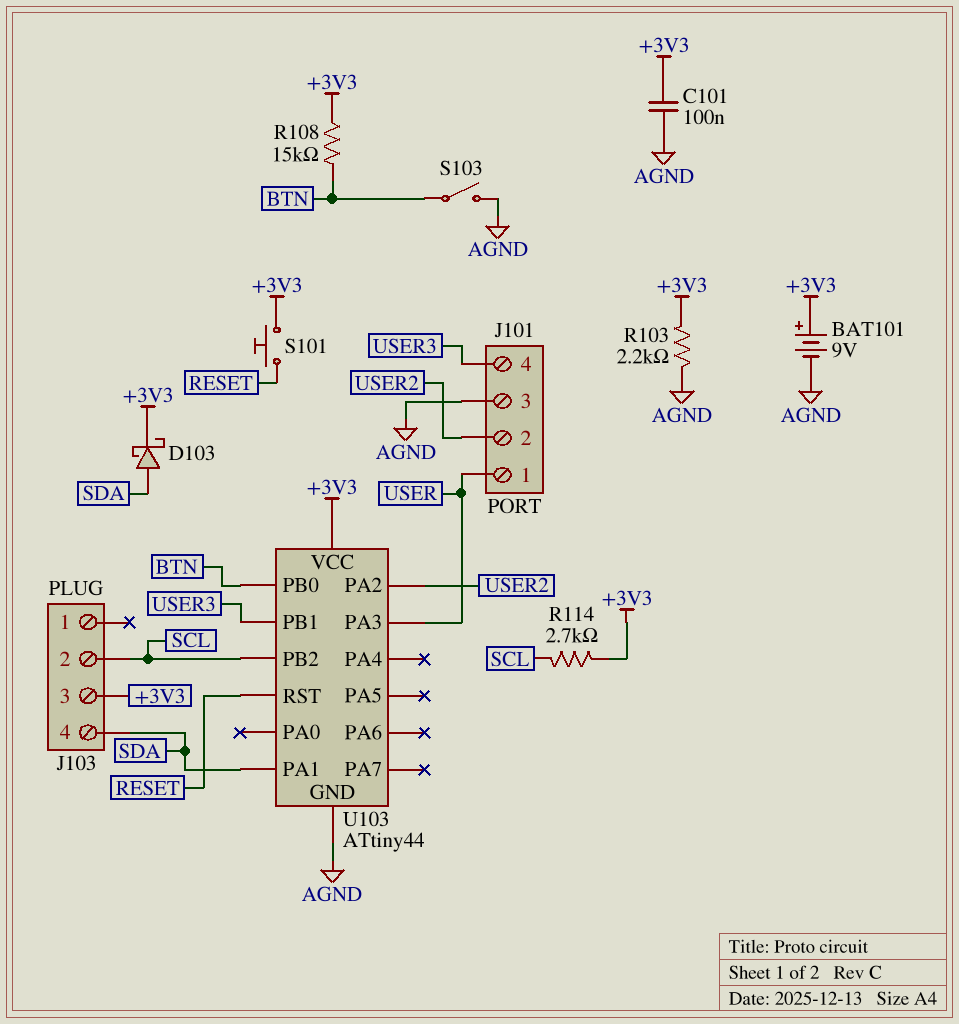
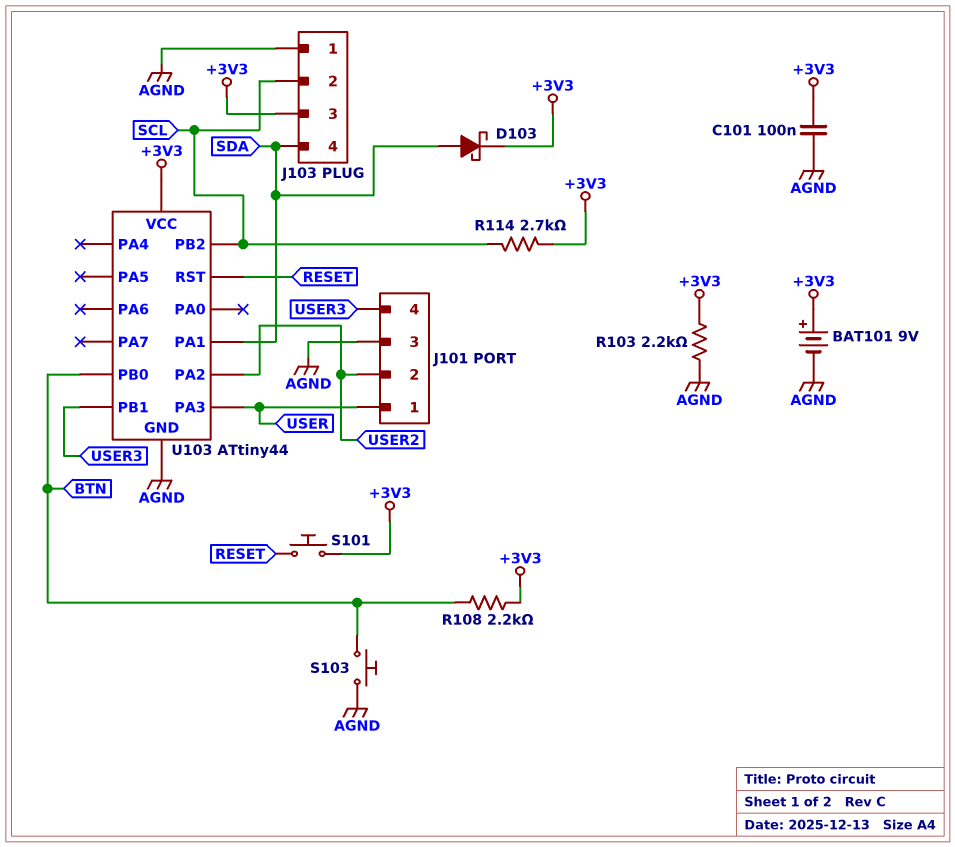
J103 pin 1: none -> AGND
R108: 15k (+3V3, BTN) -> 2.2k (+3V3, BTN)
S103: switch (AGND, BTN) -> button (AGND, BTN)

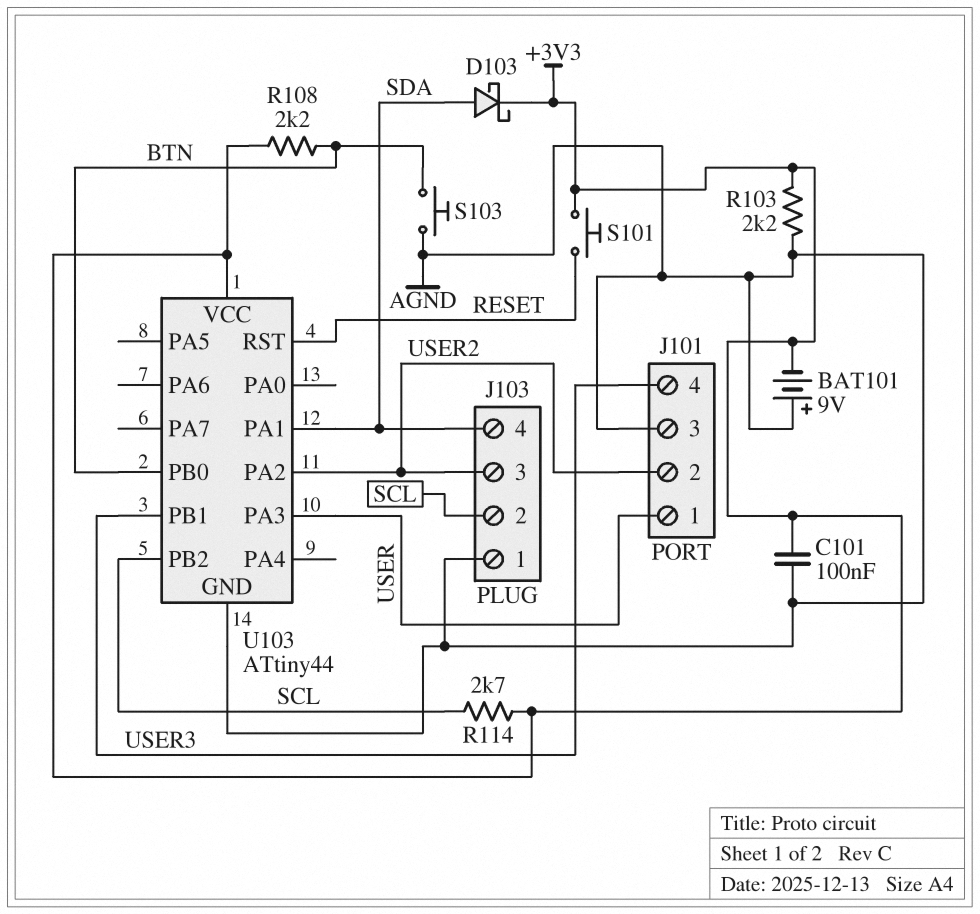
BAT101: 9V (plus +3V3, minus AGND) -> 9V (plus AGND, minus +3V3)
J103 pin 3: +3V3 -> USER2

